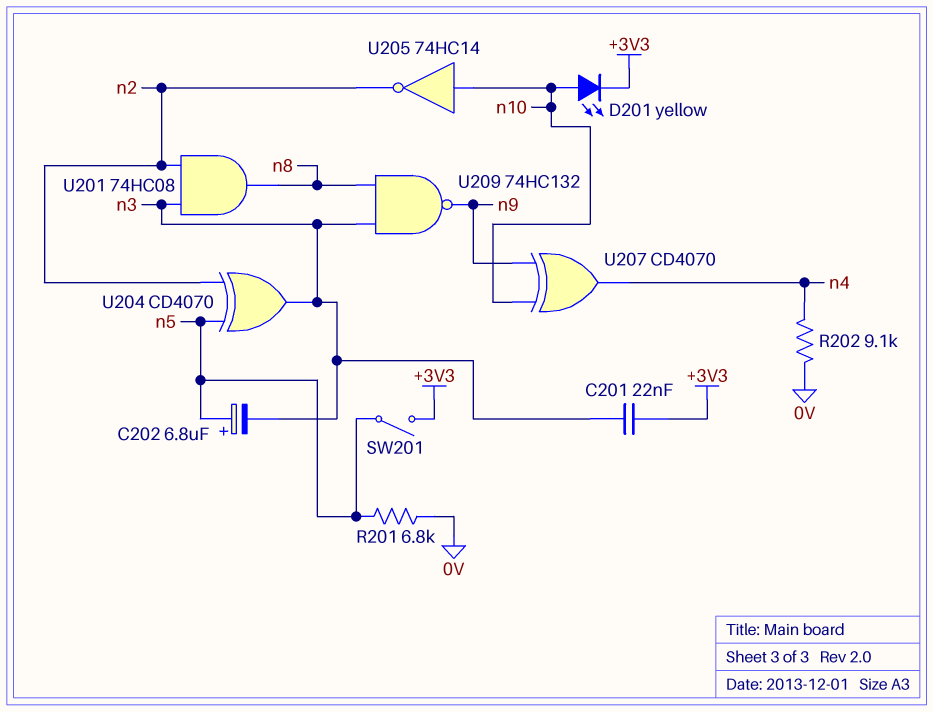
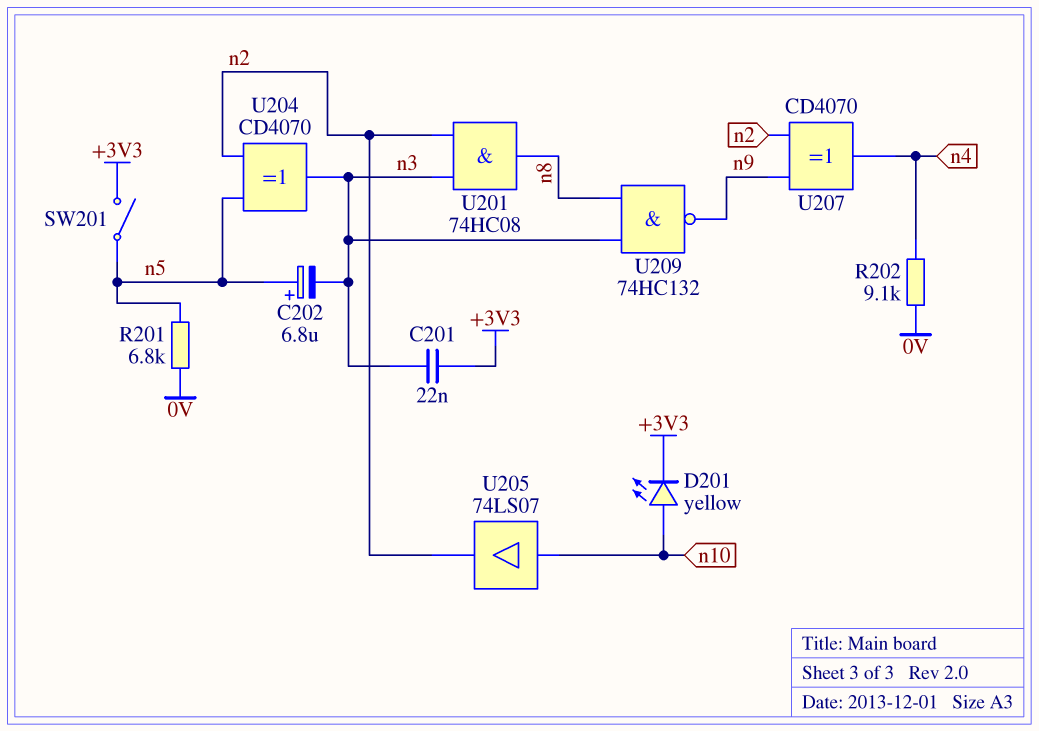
U205: NOT 74HC14 (in n10, out n2) -> buffer 74LS07 (in n10, out n2)
U207: XOR CD4070 (in n9, in n10, out n4) -> XOR CD4070 (in n2, in n9, out n4)

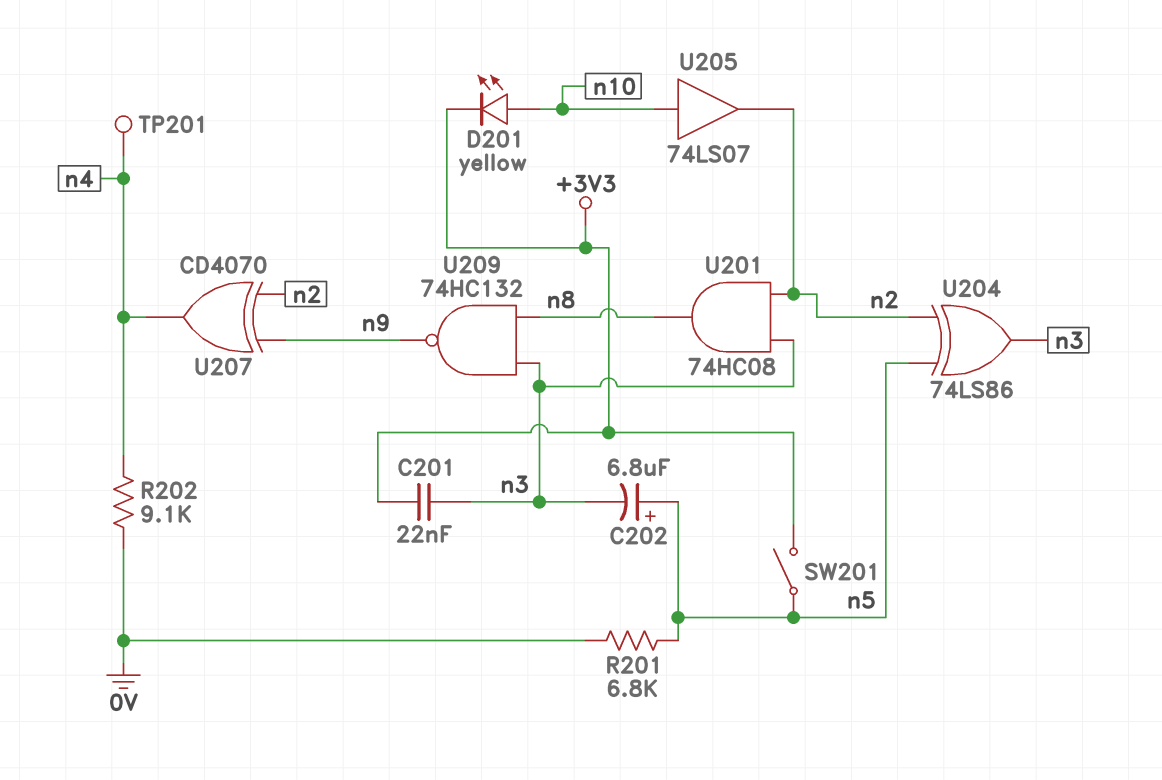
TP201: none -> test point (n4)
U204: XOR CD4070 (in n2, in n5, out n3) -> XOR 74LS86 (in n2, in n5, out n3)

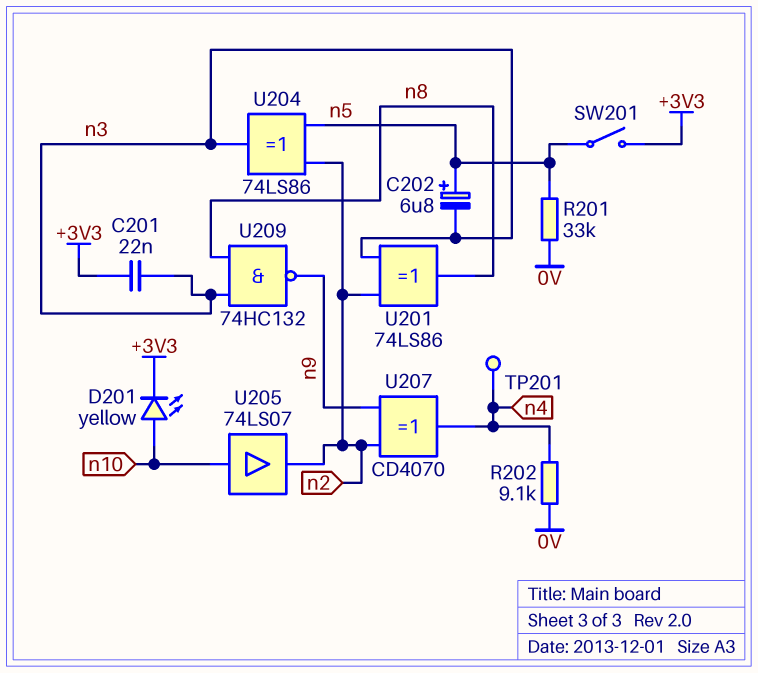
R201: 6.8k (0V, n5) -> 33k (0V, n5)
U201: AND 74HC08 (in n2, in n3, out n8) -> XOR 74LS86 (in n2, in n3, out n8)

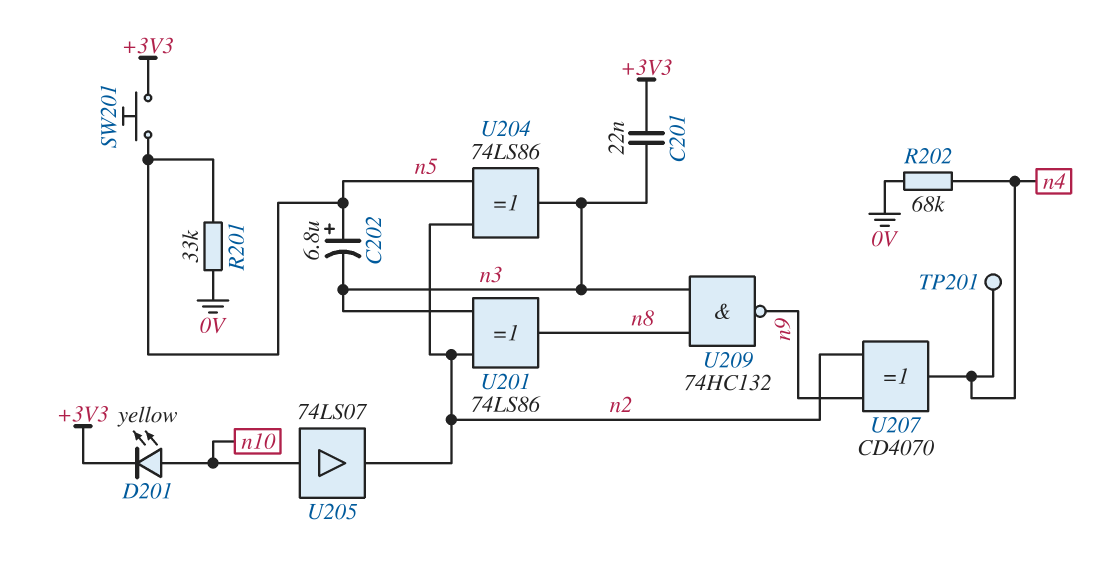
R202: 9.1k (0V, n4) -> 68k (0V, n4)
SW201: switch (+3V3, n5) -> button (+3V3, n5)

